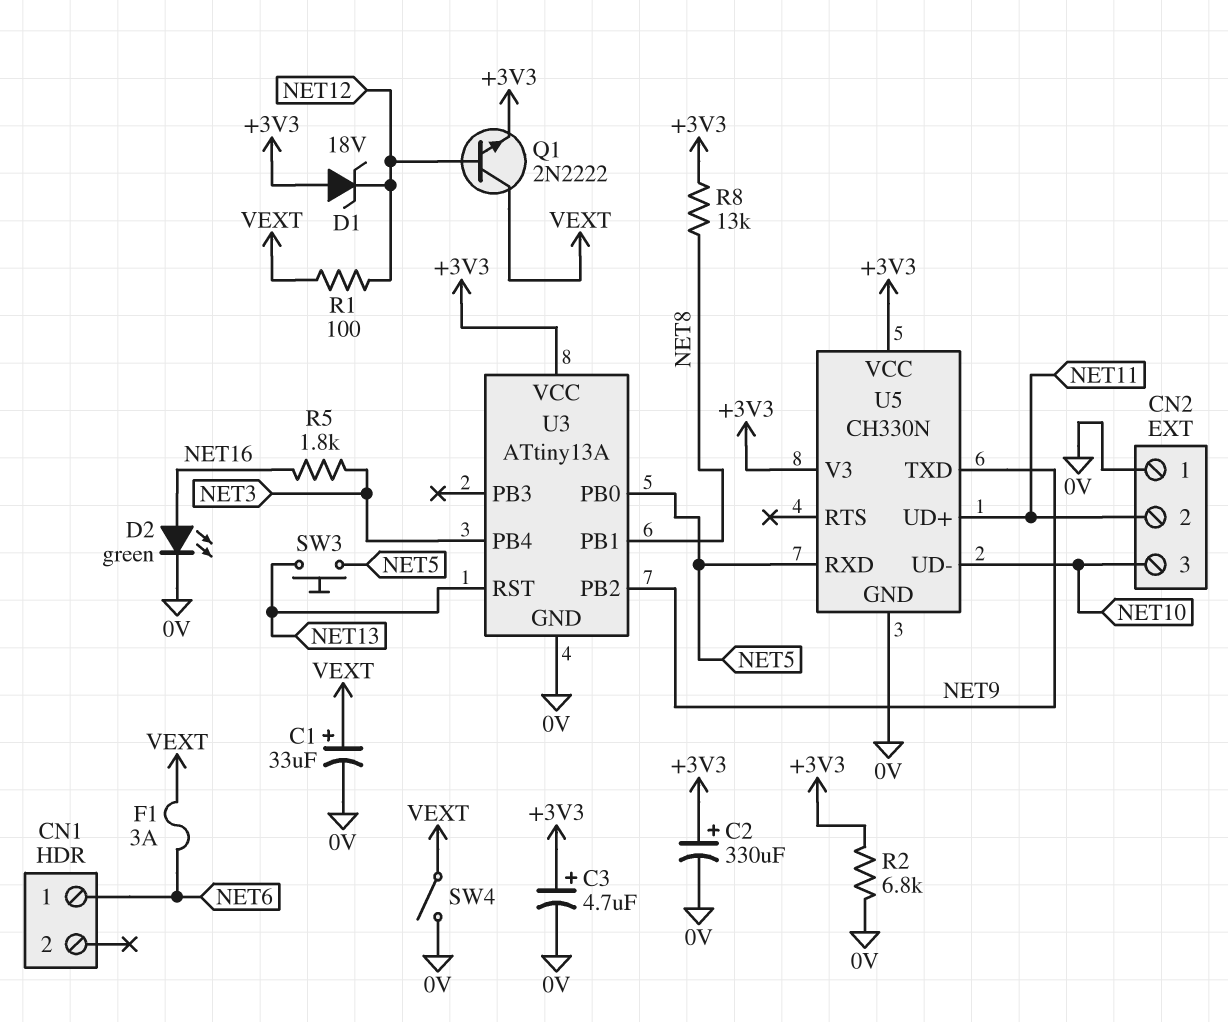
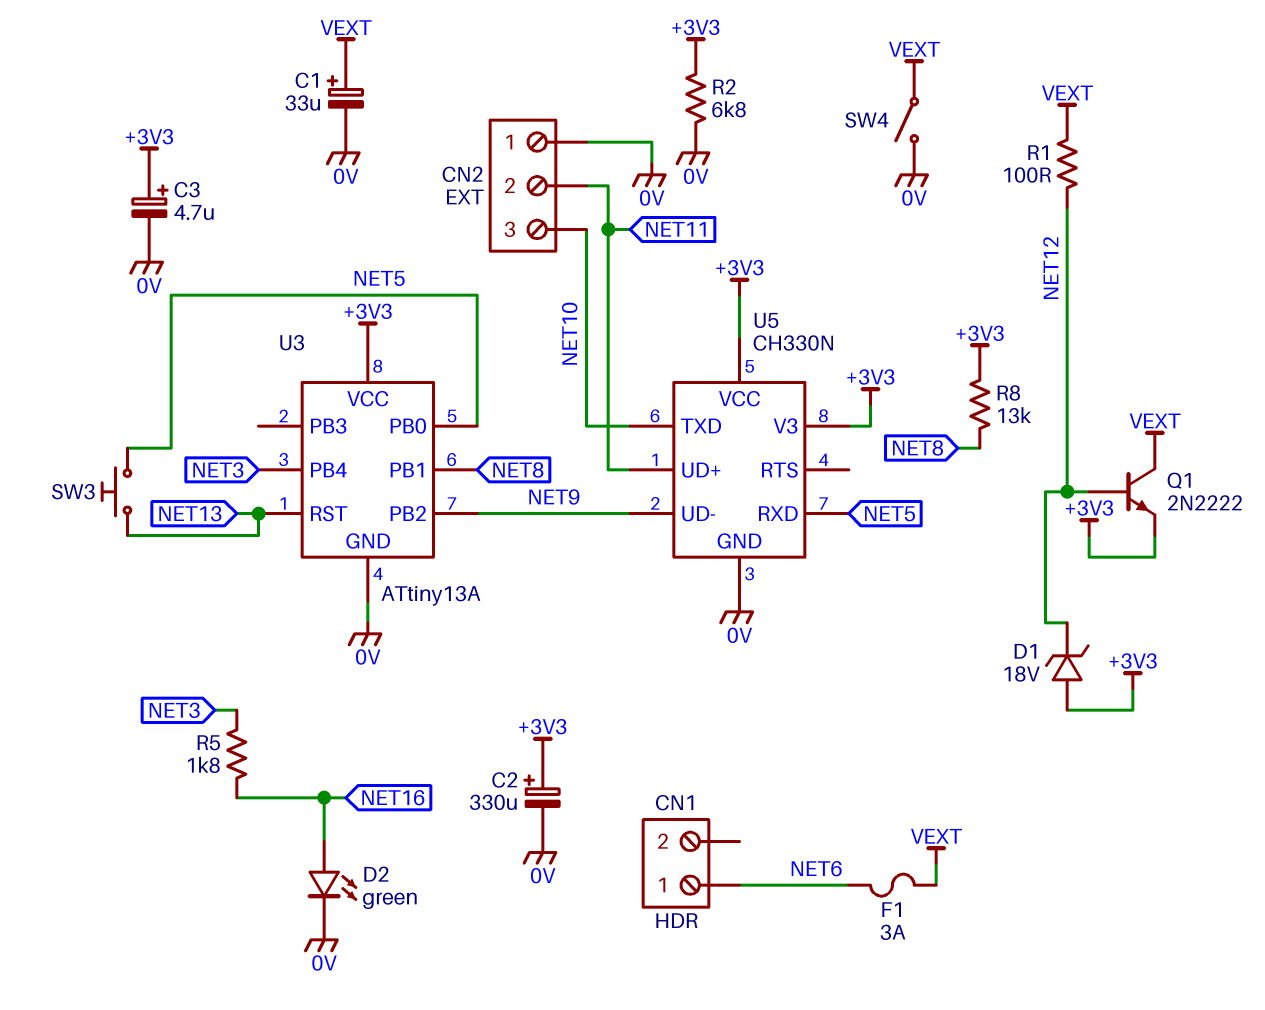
U5 pin TXD: NET9 -> NET10
U5 pin UD-: NET10 -> NET9

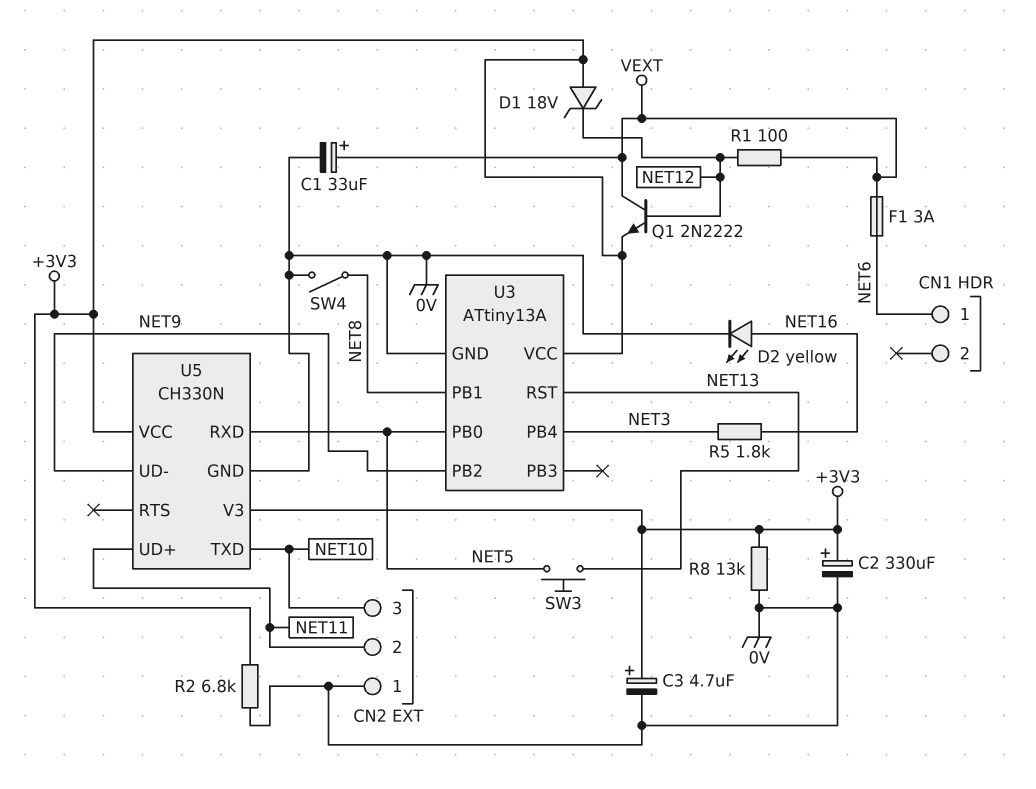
D2: LED green (A NET16, K 0V) -> LED yellow (A NET16, K 0V)
R8: 13k (+3V3, NET8) -> 13k (+3V3, 0V)
SW4: switch (0V, VEXT) -> switch (0V, NET8)

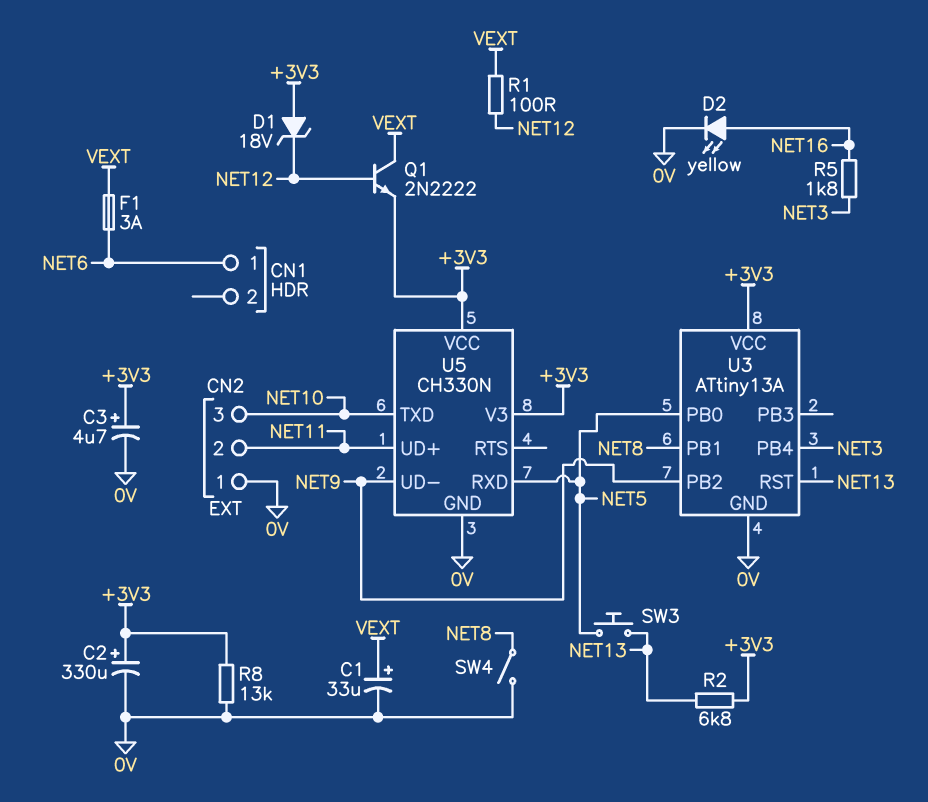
R2: 6.8k (+3V3, 0V) -> 6.8k (+3V3, NET13)

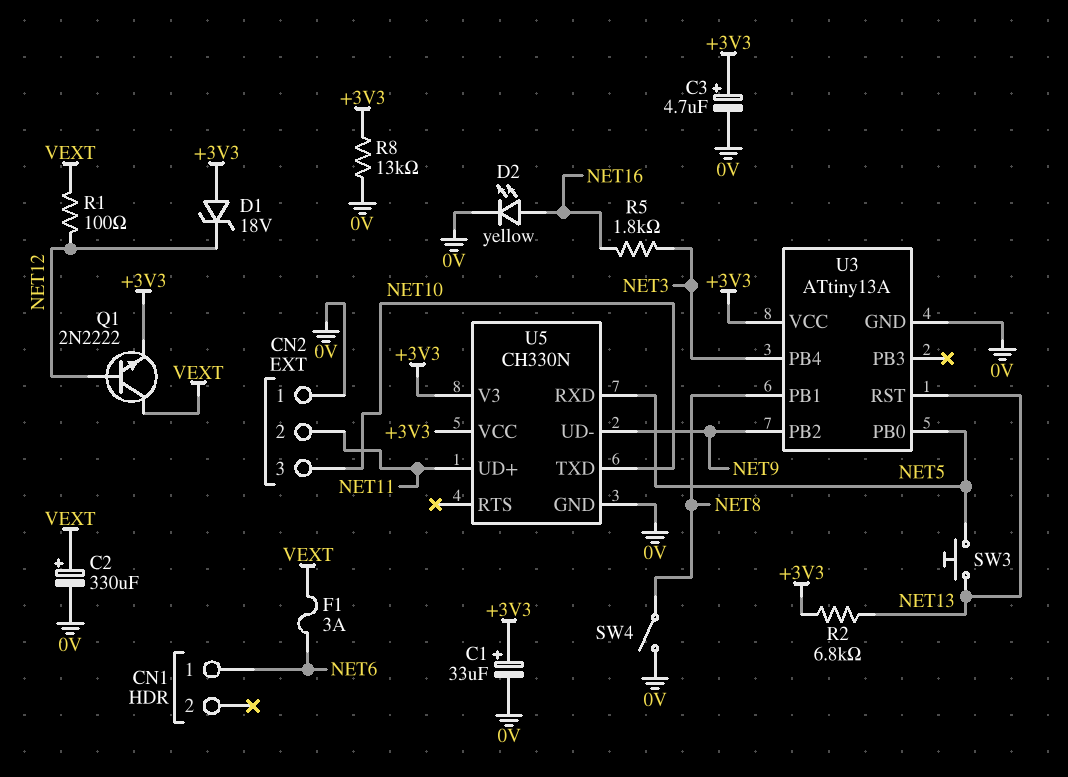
C1: 33uF (plus VEXT, minus 0V) -> 33uF (plus +3V3, minus 0V)
C2: 330uF (plus +3V3, minus 0V) -> 330uF (plus VEXT, minus 0V)

